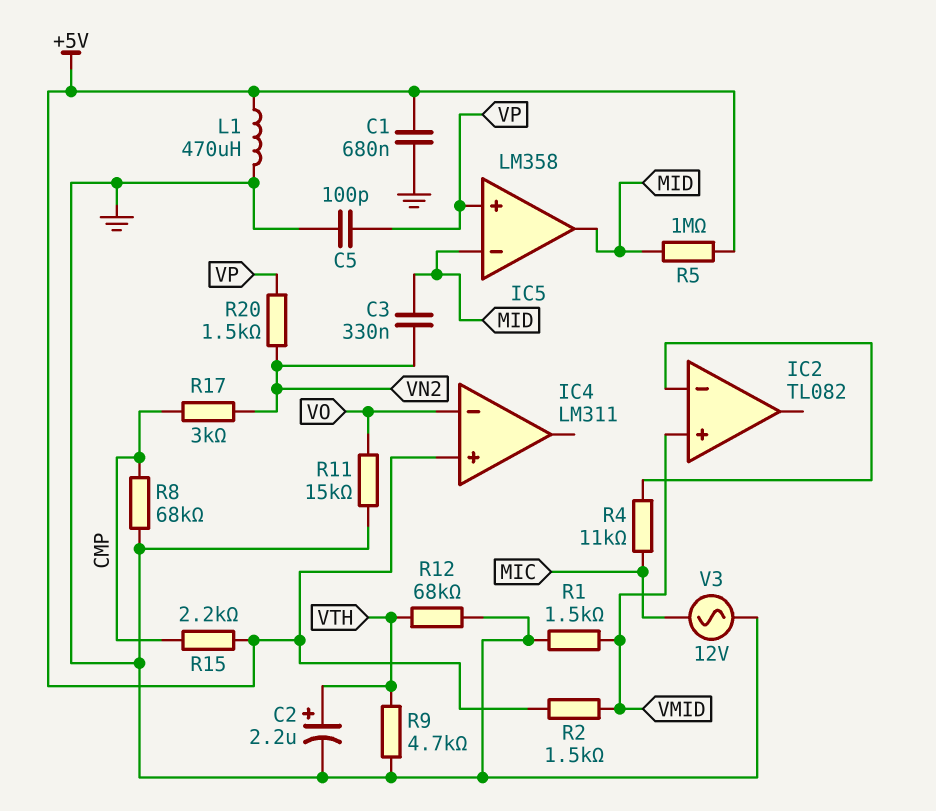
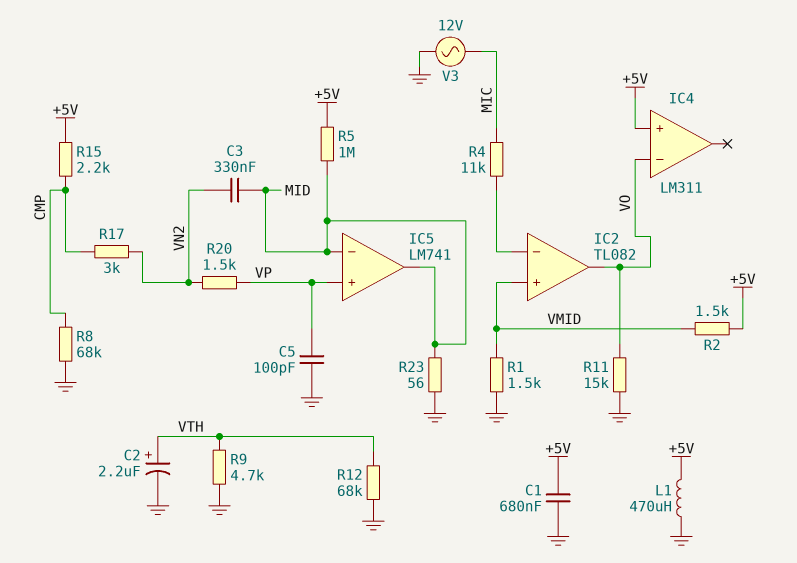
IC2 pin out: none -> VO
IC5: LM358 -> LM741
R23: none -> 56 (GND, MID)

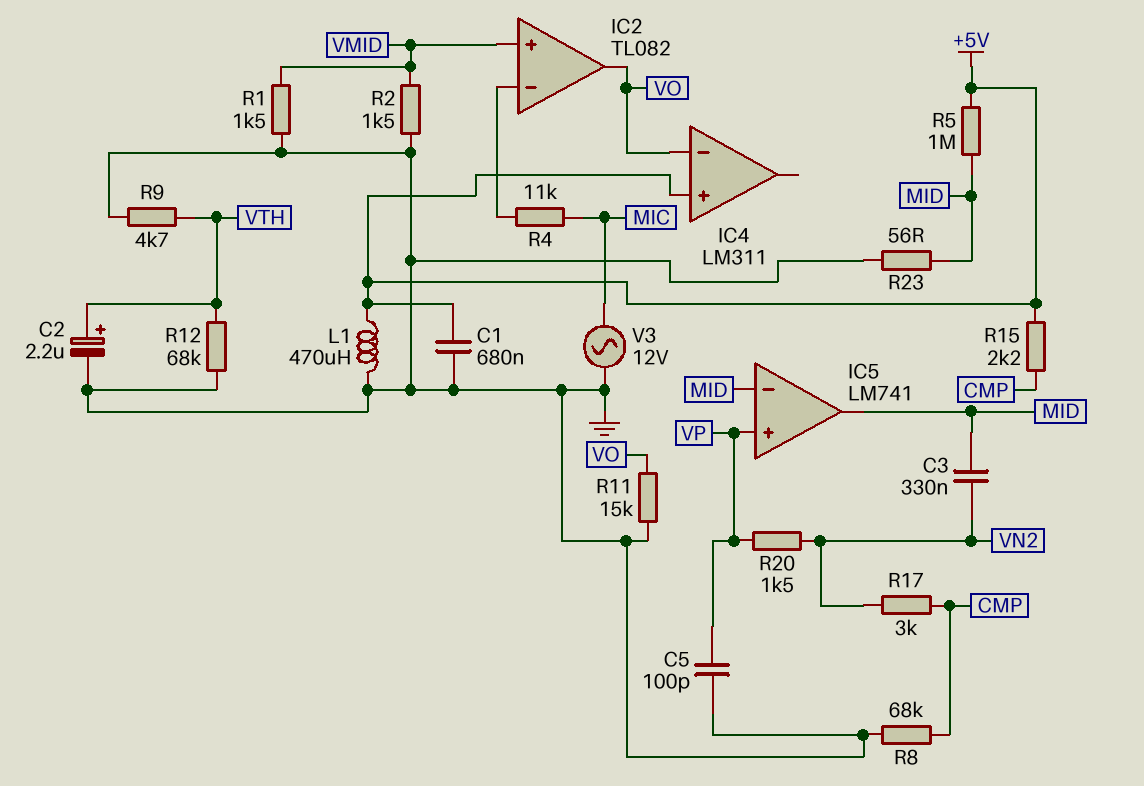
R2: 1.5k (+5V, VMID) -> 1.5k (GND, VMID)

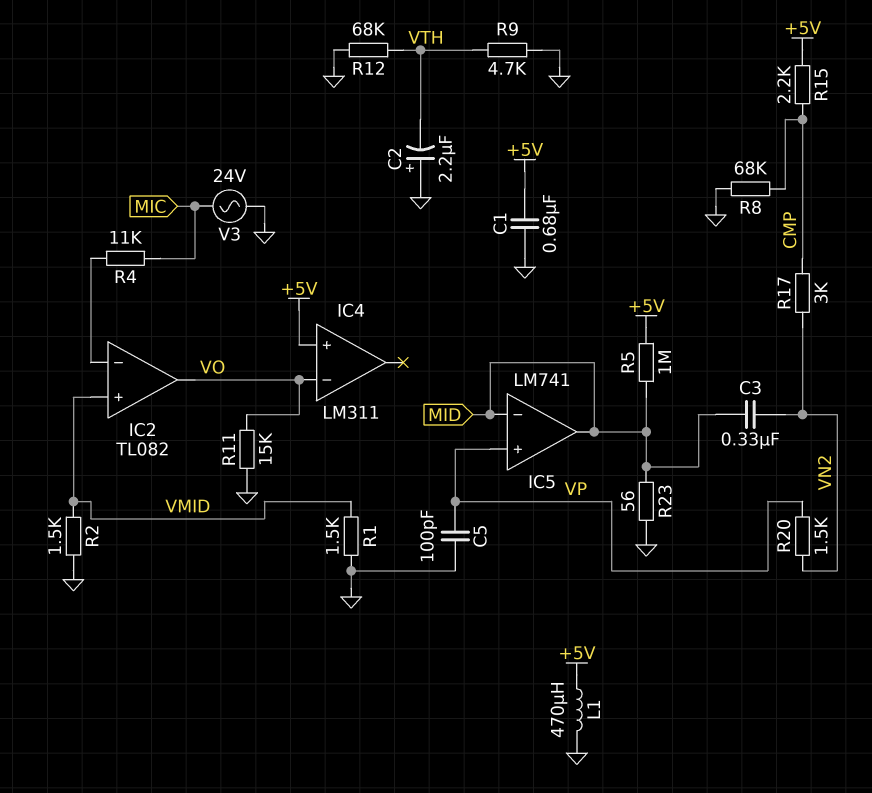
C2: 2.2uF (plus VTH, minus GND) -> 2.2uF (plus GND, minus VTH)
V3: AC 12V (GND, MIC) -> AC 24V (GND, MIC)

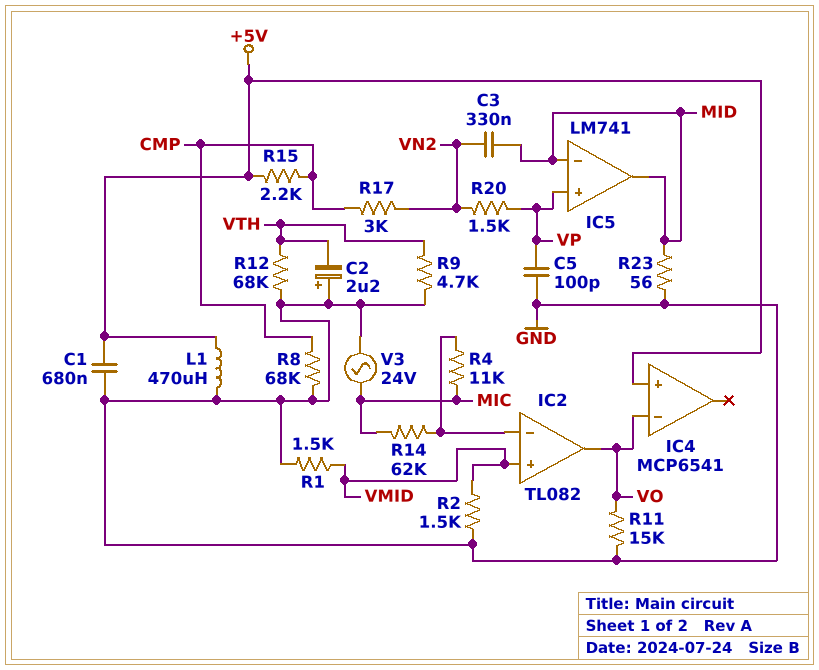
IC4: LM311 -> MCP6541
R5: 1M (+5V, MID) -> none
R14: none -> 62k (IC2/in-, MIC)

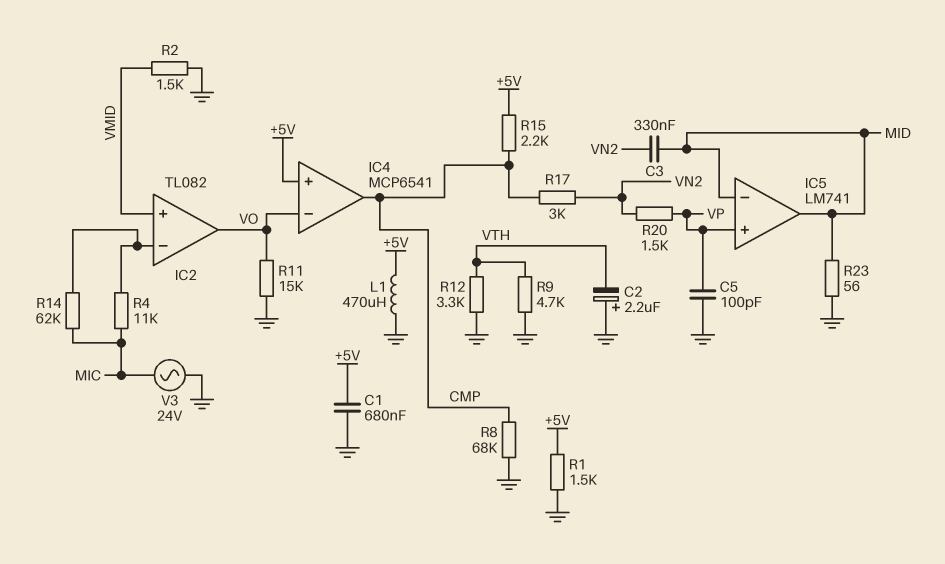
IC4 pin out: none -> CMP
R1: 1.5k (GND, VMID) -> 1.5k (+5V, GND)
R12: 68k (GND, VTH) -> 3.3k (GND, VTH)

